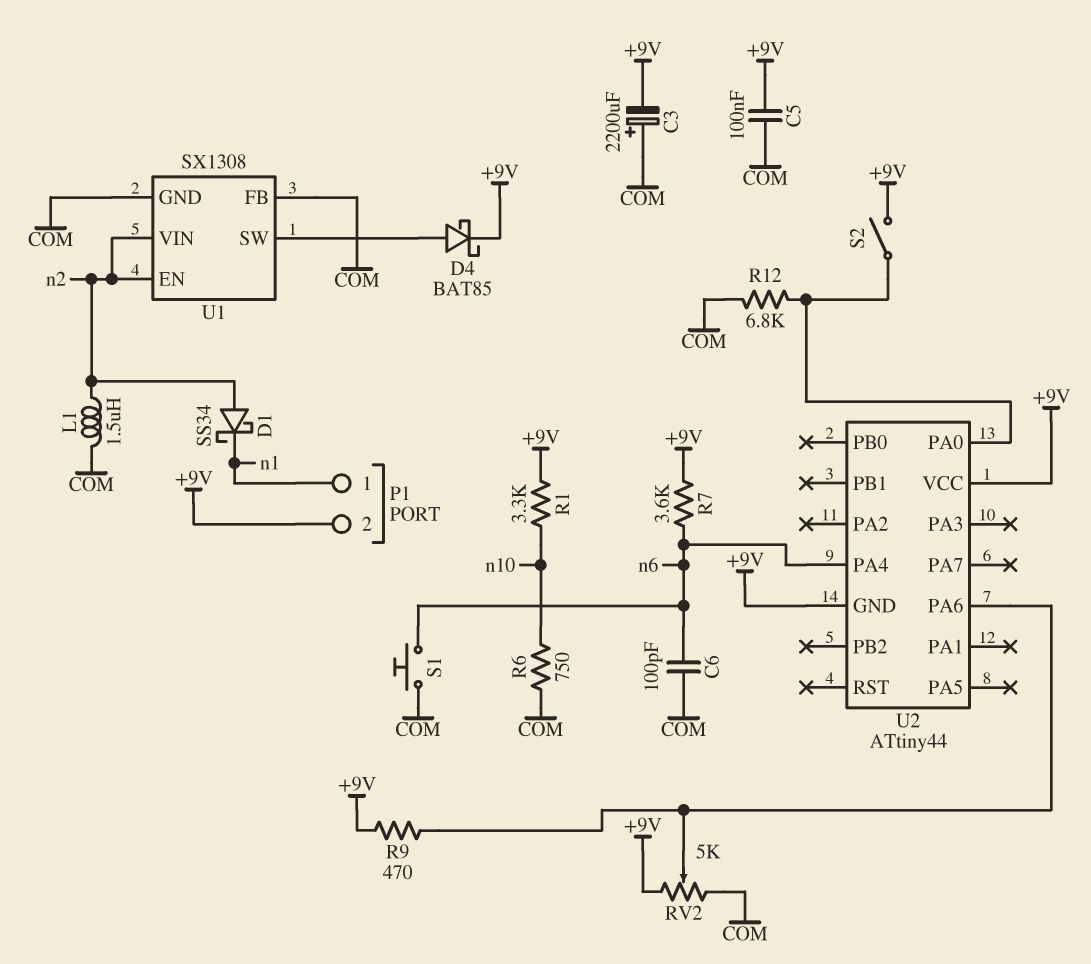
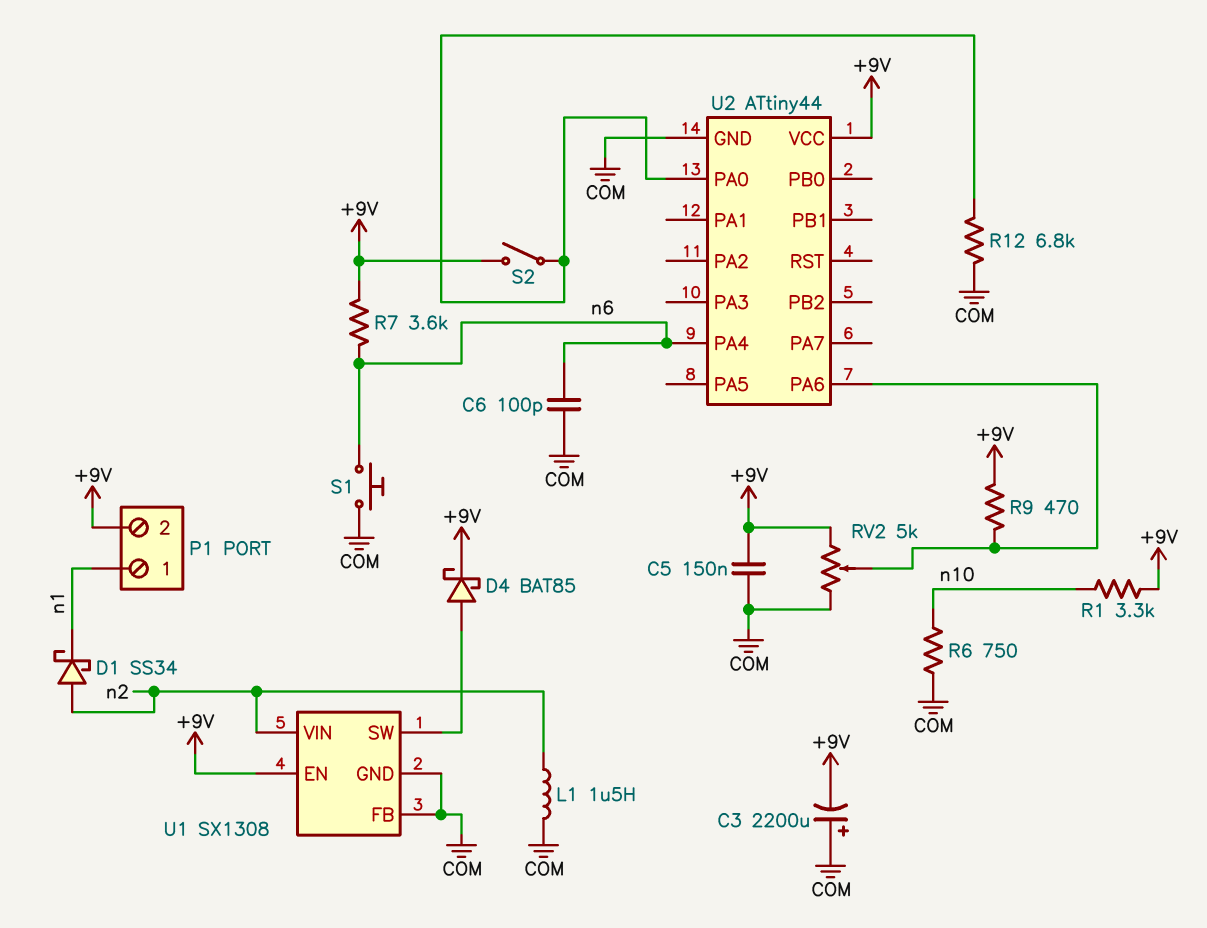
C5: 100nF (+9V, COM) -> 150nF (+9V, COM)
U1 pin EN: n2 -> +9V
U2 pin GND: +9V -> COM

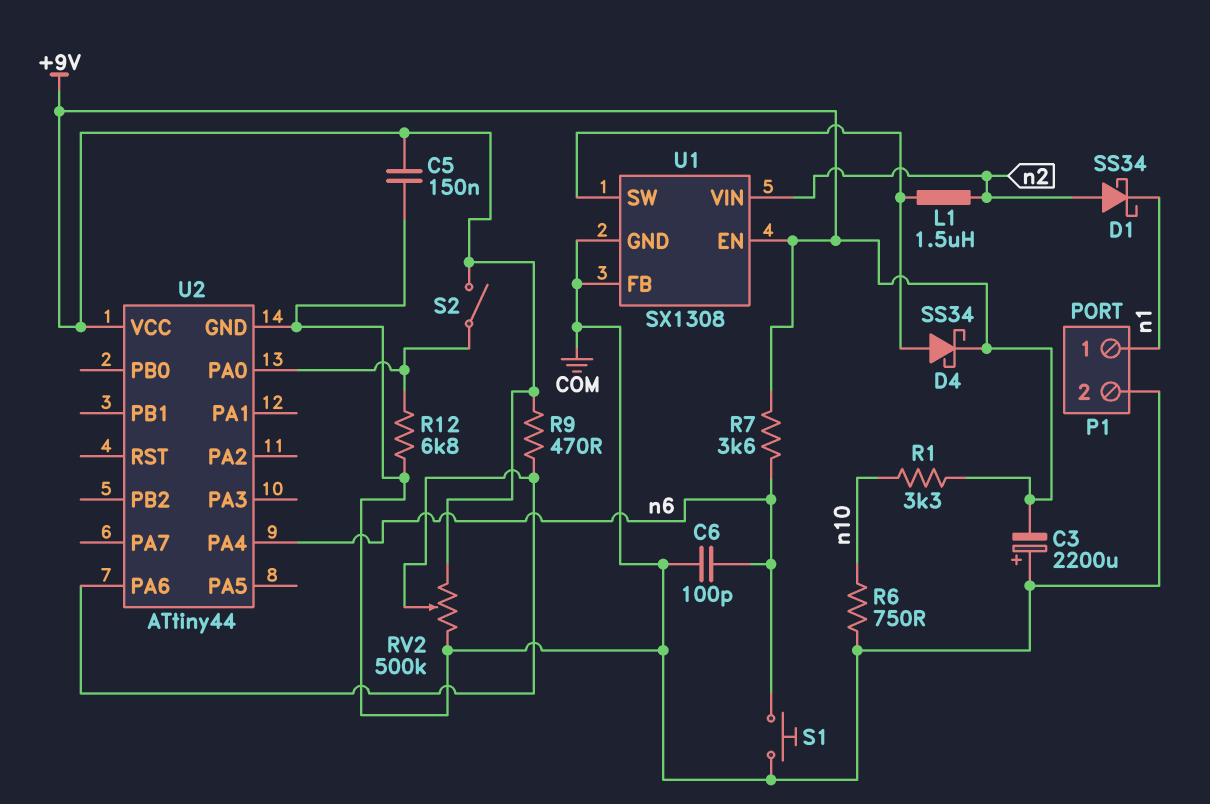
D4: schottky BAT85 (A U1/SW, K +9V) -> schottky SS34 (A U1/SW, K +9V)
L1: 1.5uH (COM, n2) -> 1.5uH (U1/SW, n2)
P1 pin 2: +9V -> COM
RV2: 5k (+9V, COM, wiper U2/PA6) -> 500k (+9V, COM, wiper U2/PA6)

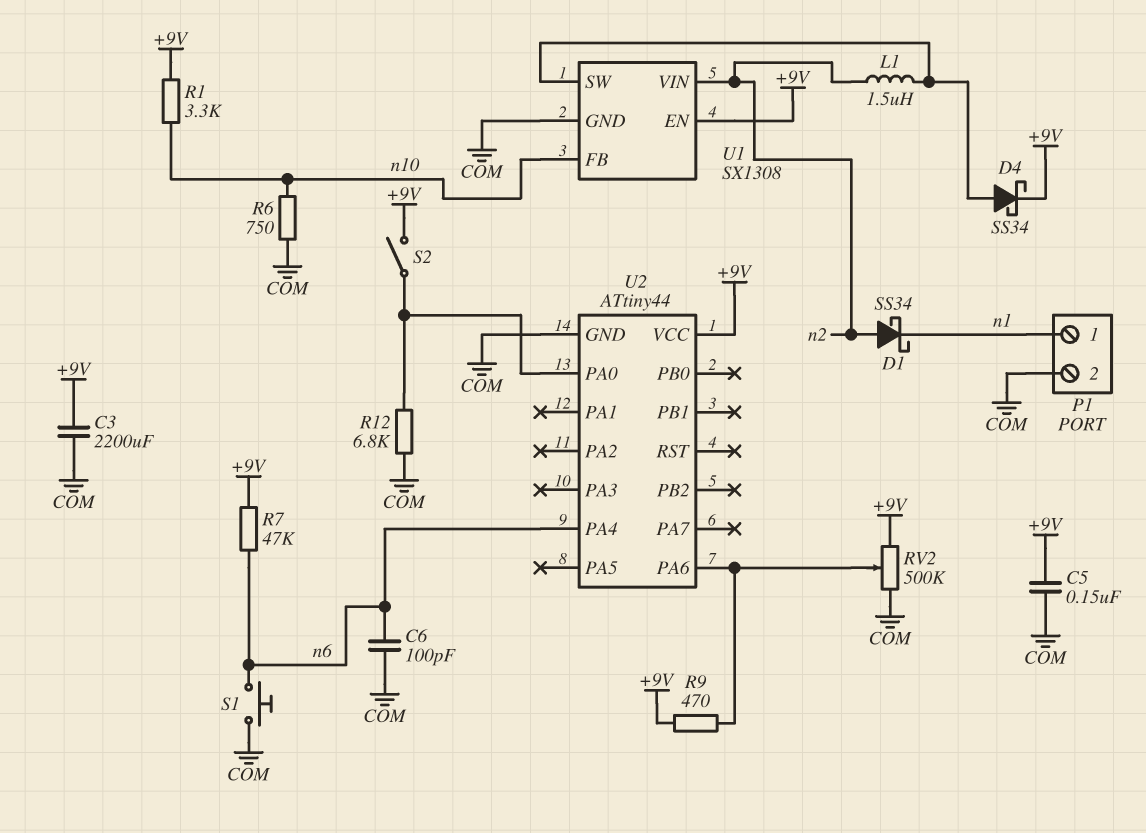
C3: 2200uF (plus COM, minus +9V) -> 2200uF (+9V, COM)
R7: 3.6k (+9V, n6) -> 47k (+9V, n6)
U1 pin FB: COM -> n10

